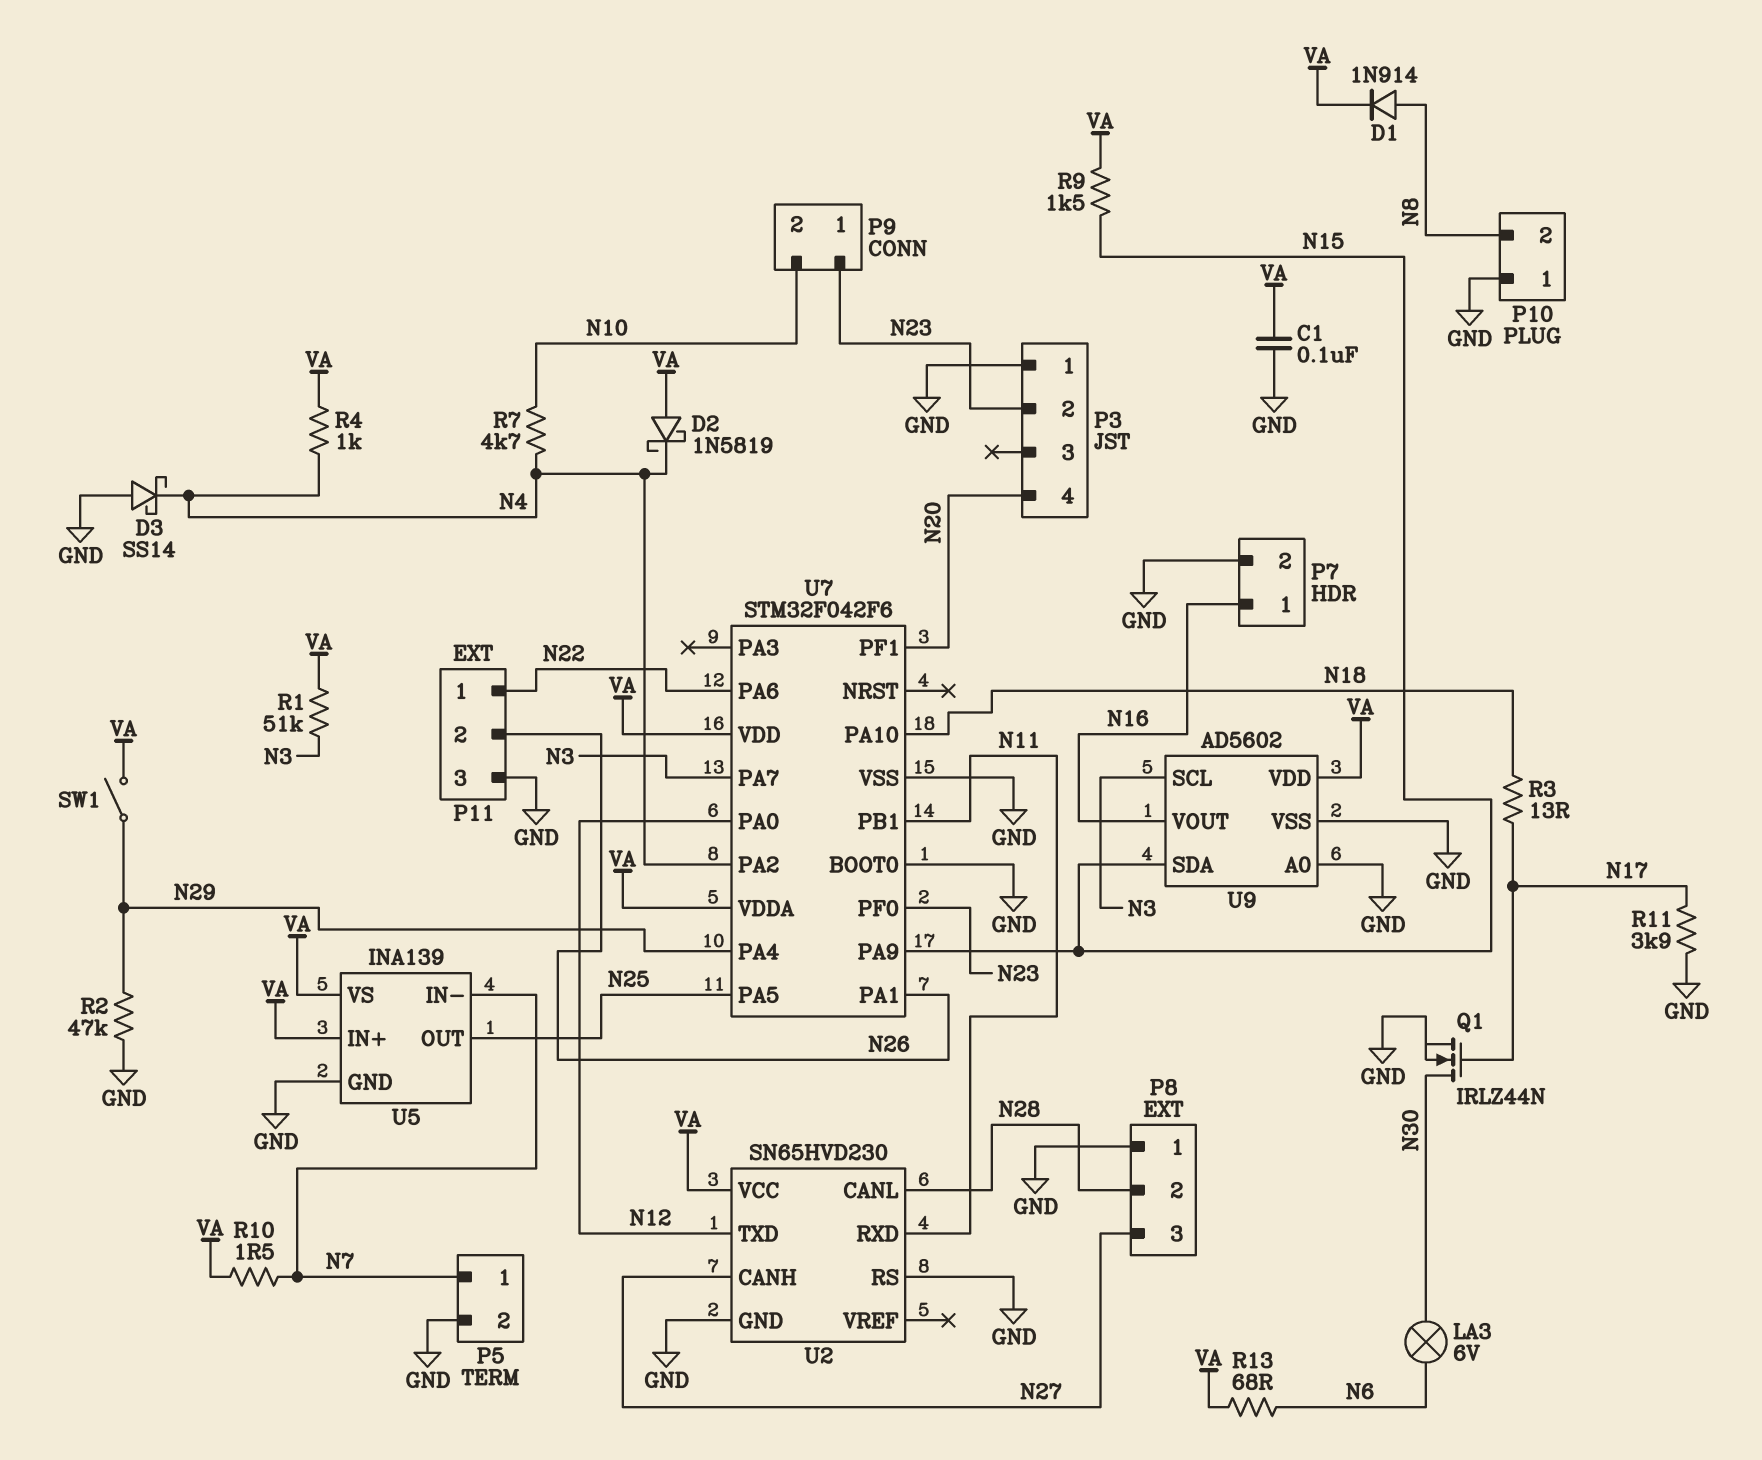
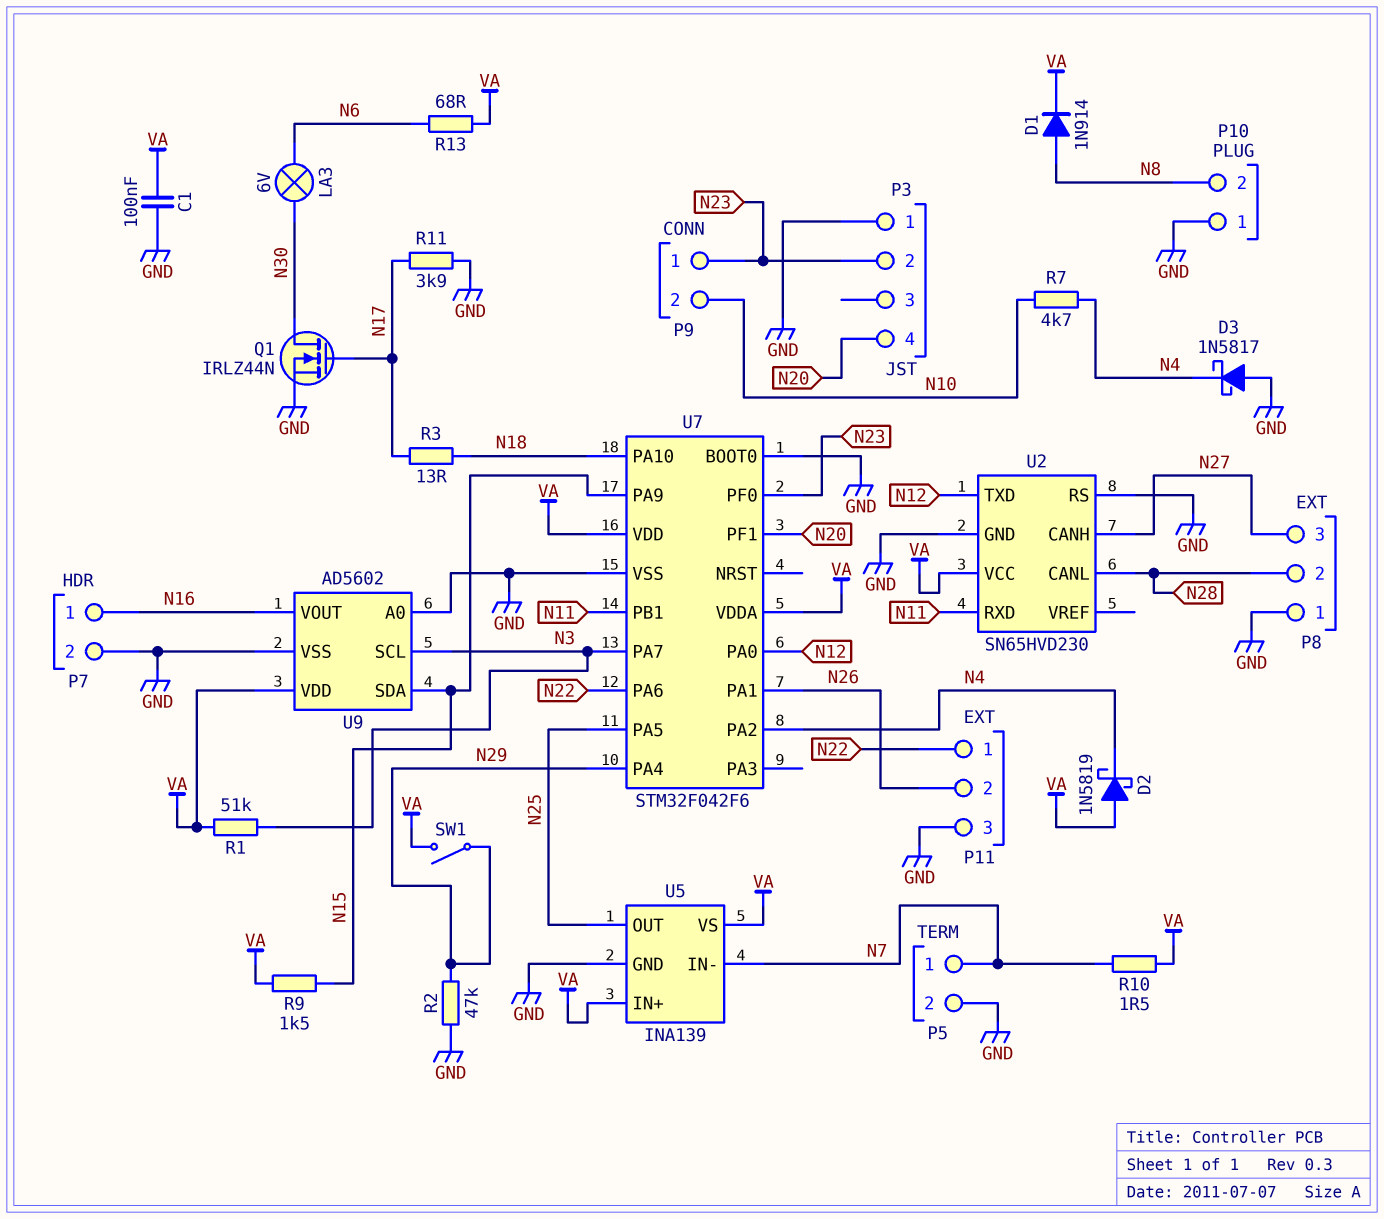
D3: schottky SS14 (A GND, K N4) -> schottky 1N5817 (A GND, K N4)
R4: 1k (N4, VA) -> none

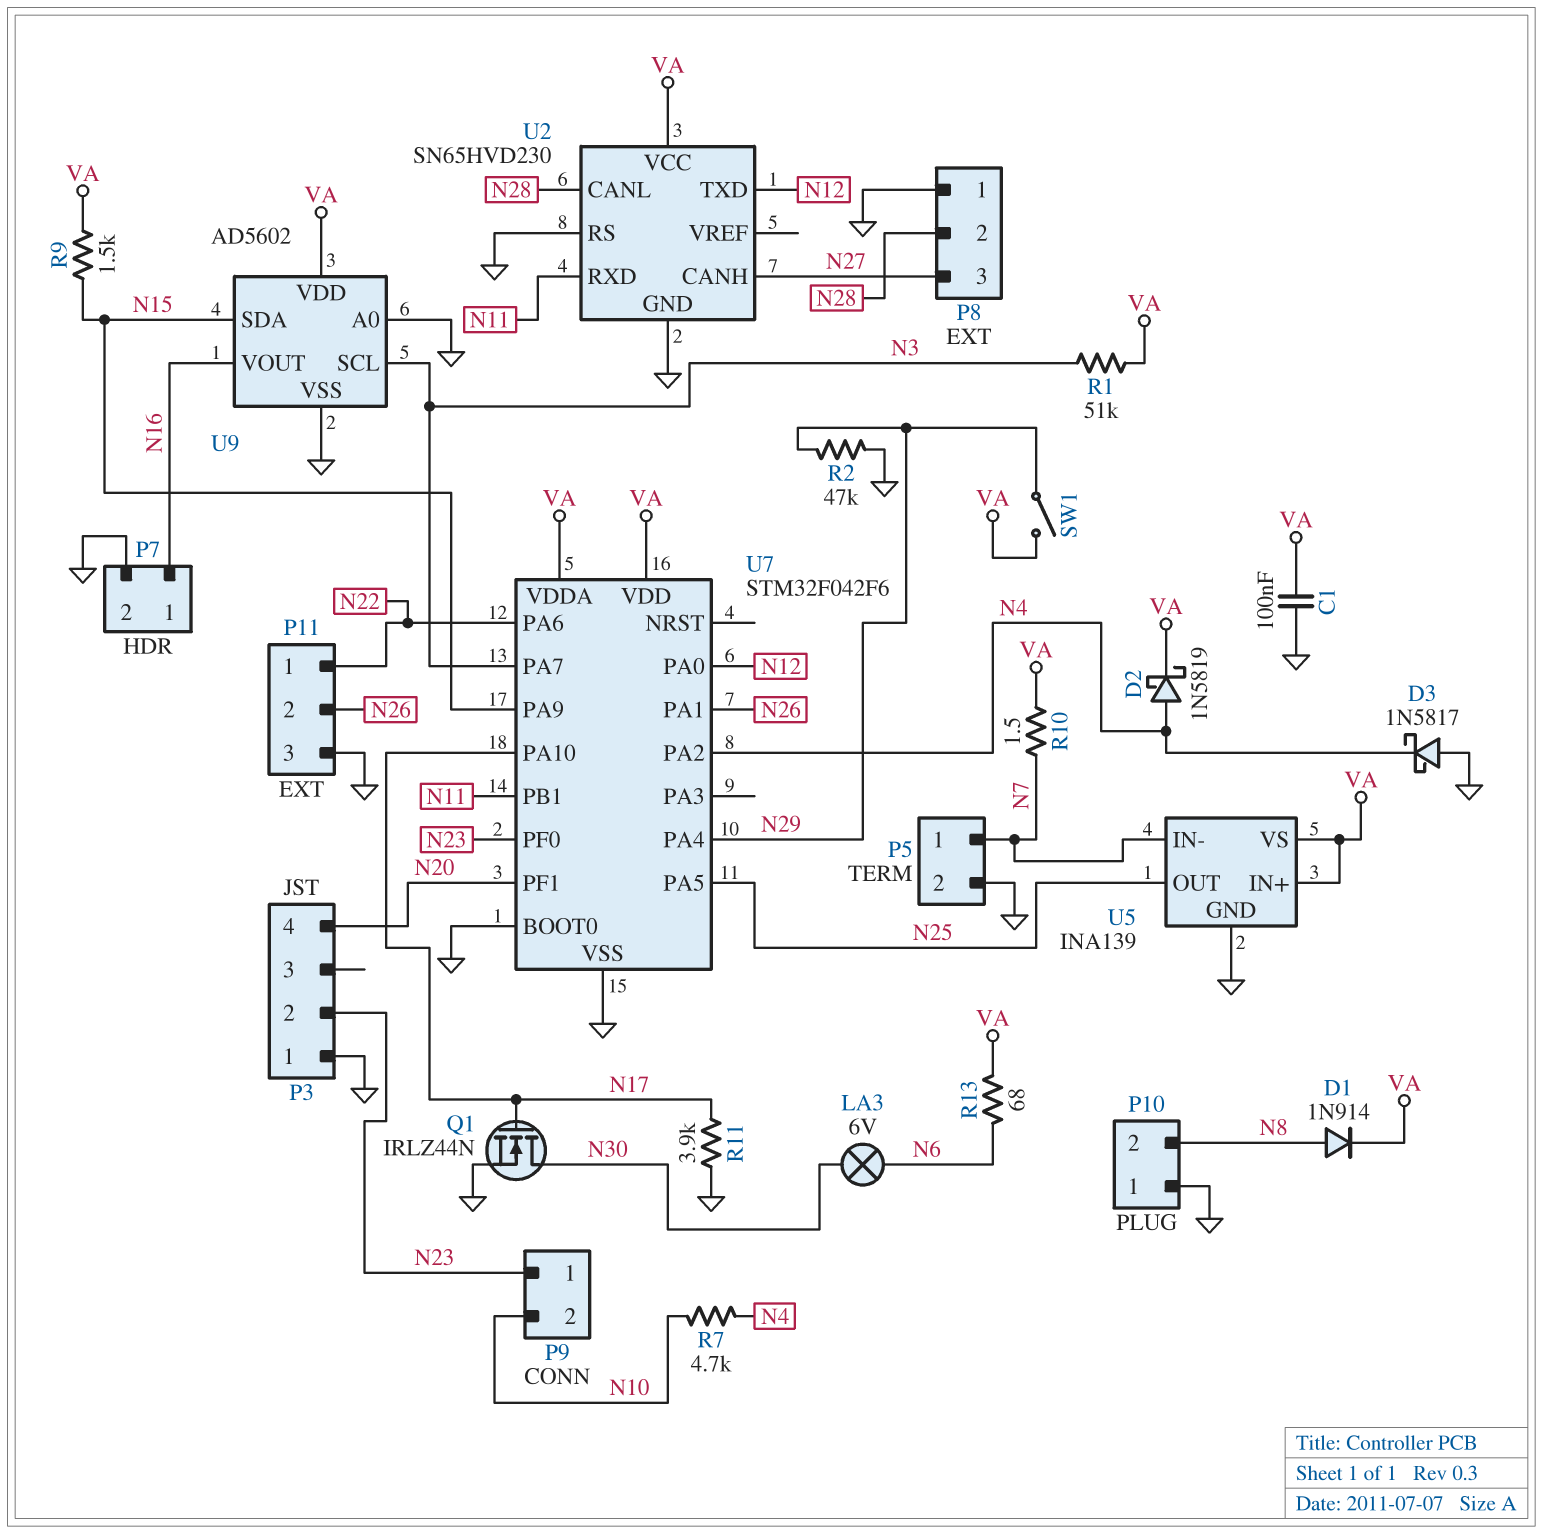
D2: schottky 1N5819 (A VA, K N4) -> schottky 1N5819 (A N4, K VA)
R3: 13 (N17, N18) -> none
U7 pin PA10: N18 -> N17

